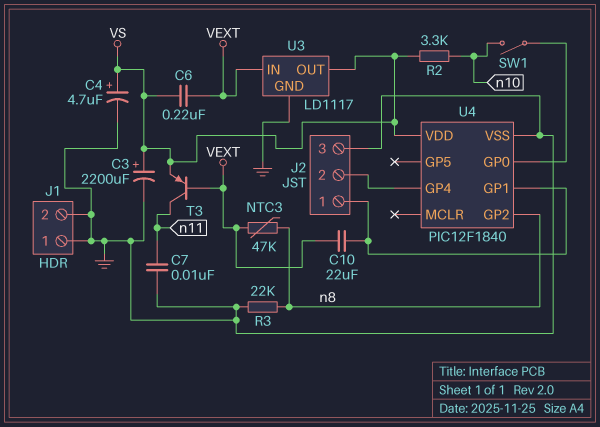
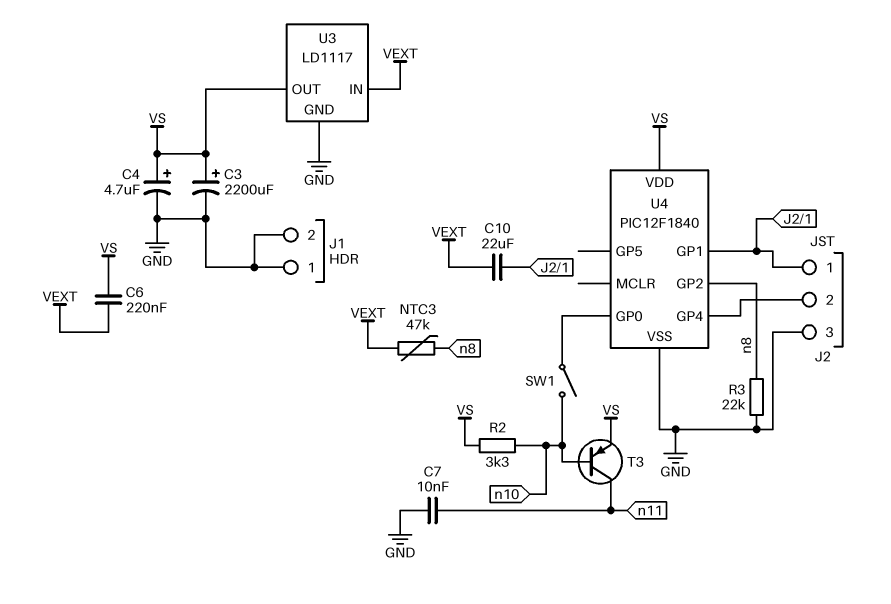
T3: PNP (B VEXT, C n11, E VS) -> PNP (B n10, C n11, E VS)

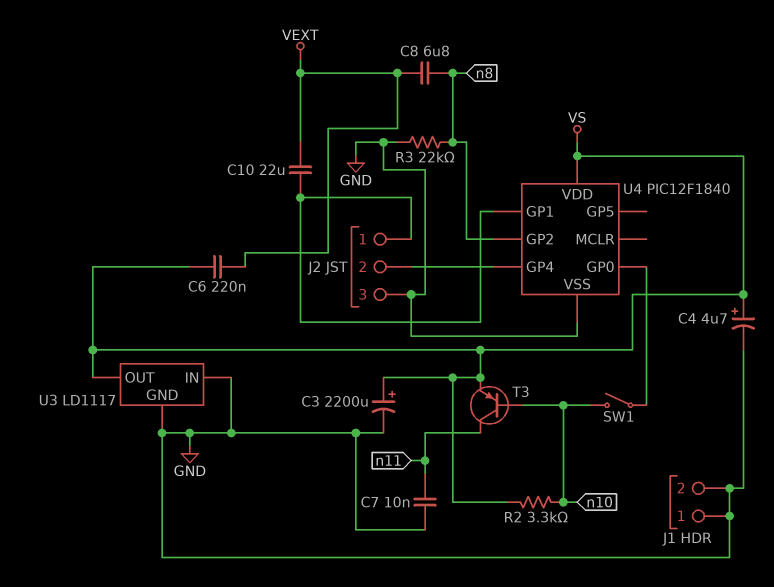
C8: none -> 6.8uF (VEXT, n8)
NTC3: 47k (VEXT, n8) -> none
U3 pin IN: VEXT -> GND

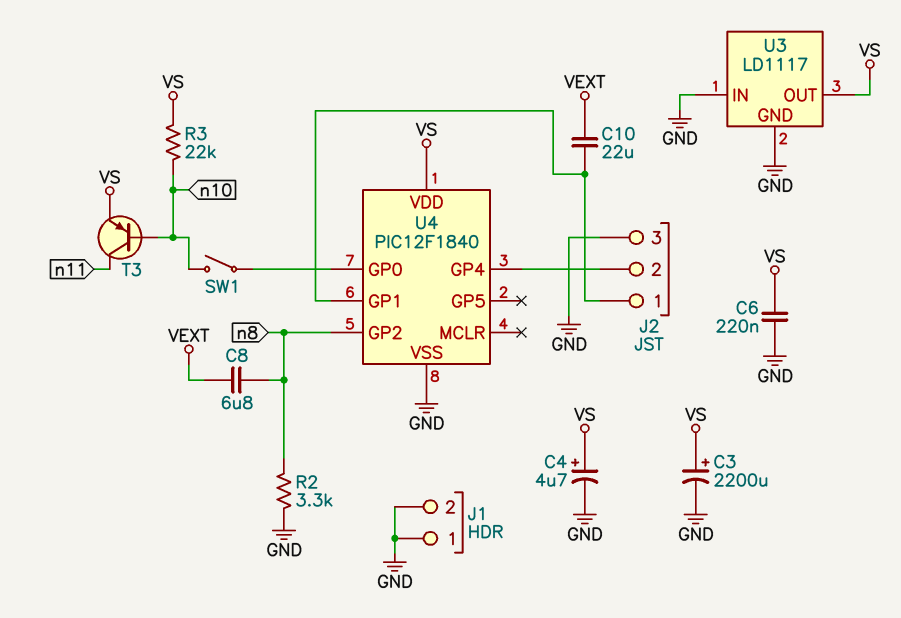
C6: 220nF (VEXT, VS) -> 220nF (GND, VS)
C7: 10nF (GND, n11) -> none
R2: 3.3k (VS, n10) -> 3.3k (GND, n8)
R3: 22k (GND, n8) -> 22k (VS, n10)

